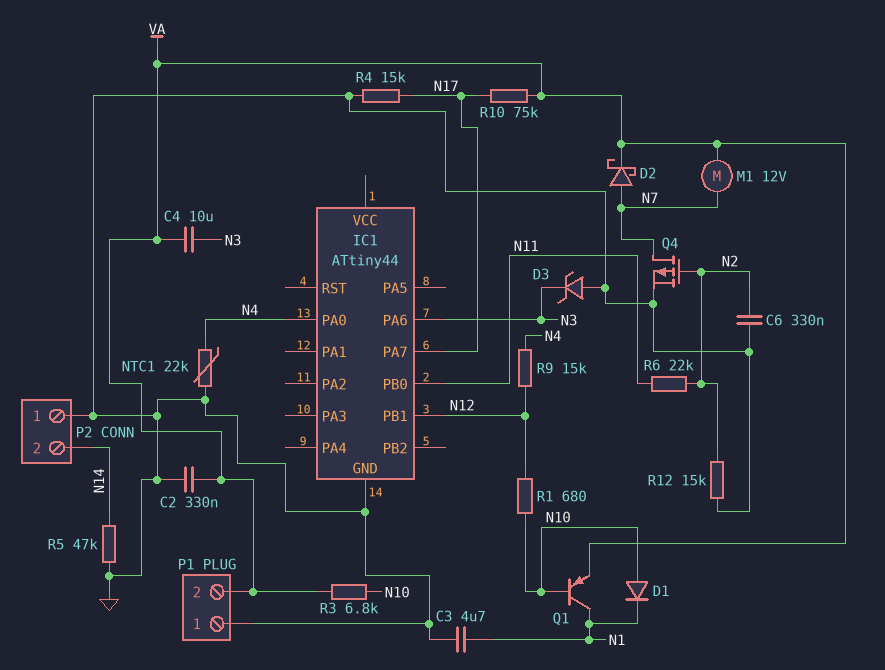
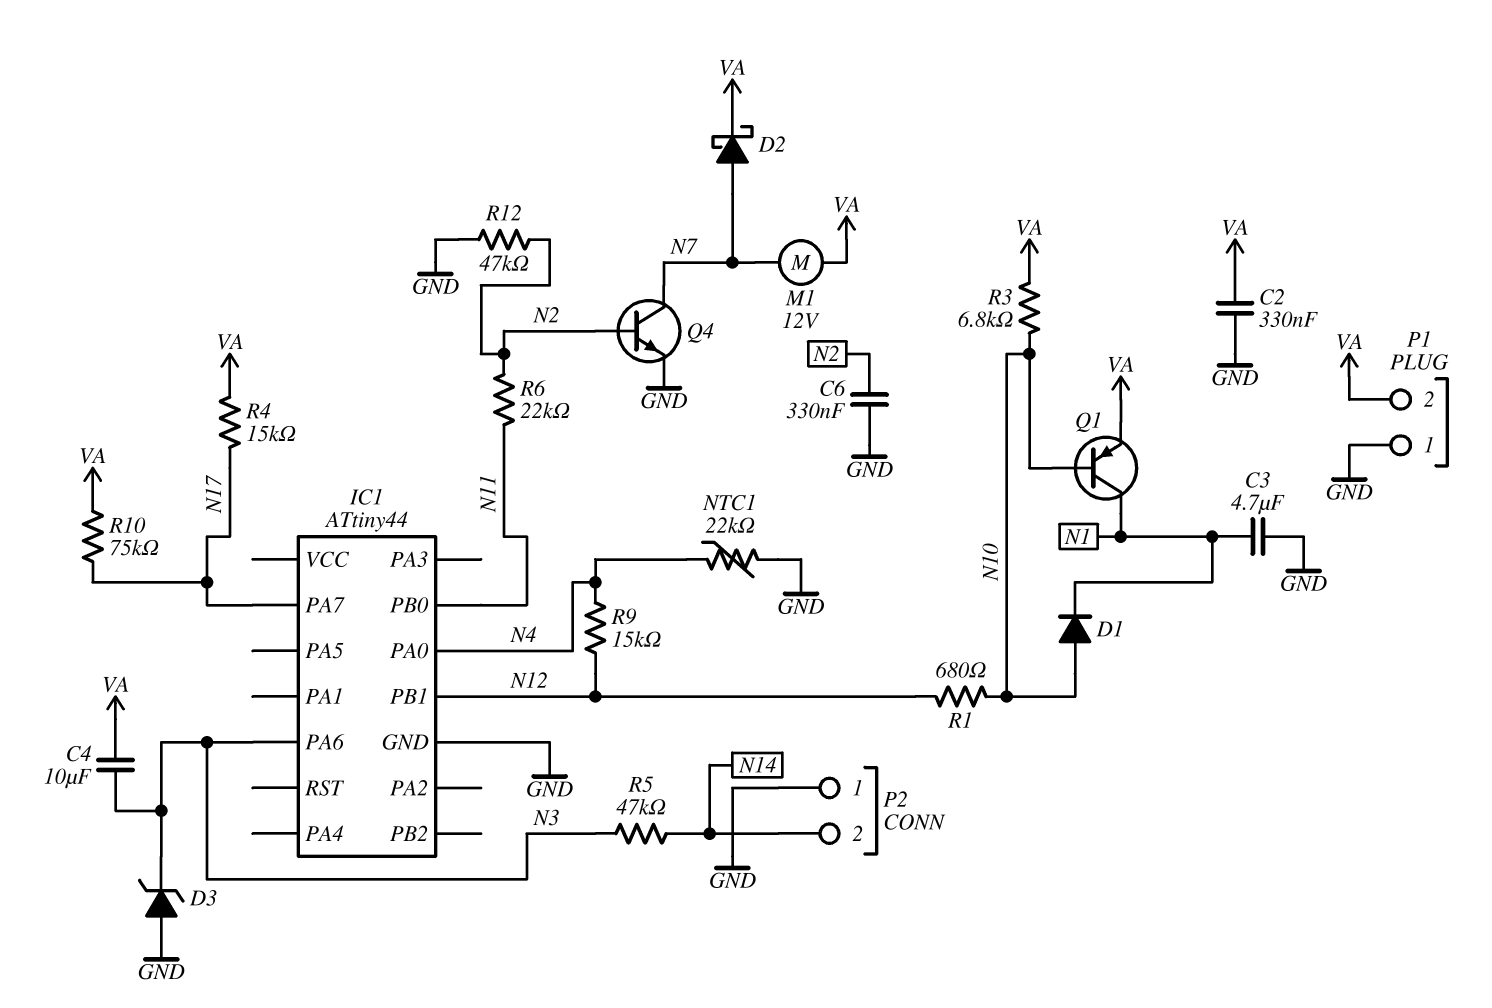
Q4: PMOS (G N2, D N7, S GND) -> NPN (B N2, C N7, E GND)
R4: 15k (GND, N17) -> 15k (N17, VA)
R5: 47k (GND, N14) -> 47k (N3, N14)
R12: 15k (GND, N2) -> 47k (GND, N2)

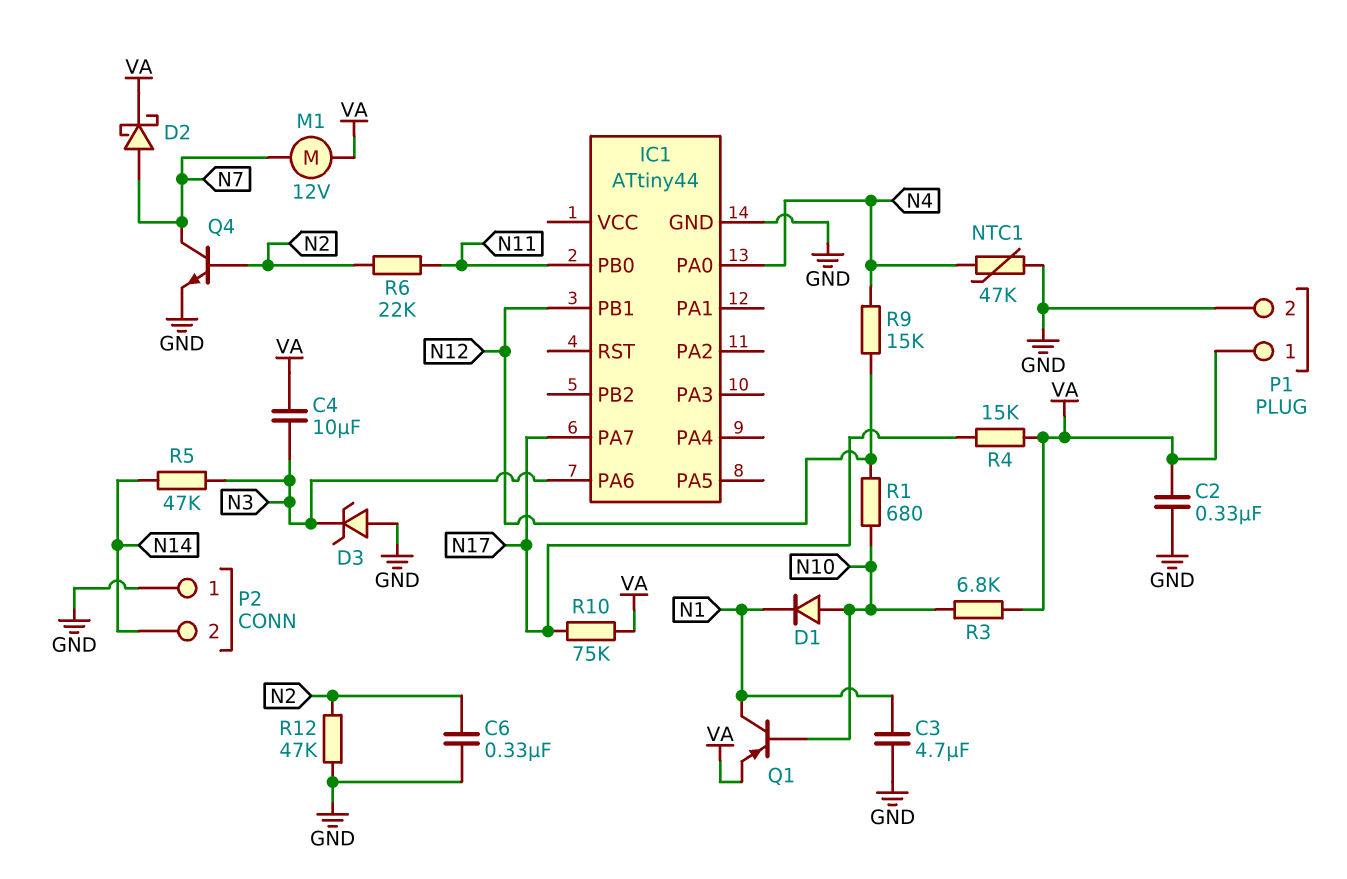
NTC1: 22k (GND, N4) -> 47k (GND, N4)
P1 pin 1: GND -> VA
P1 pin 2: VA -> GND

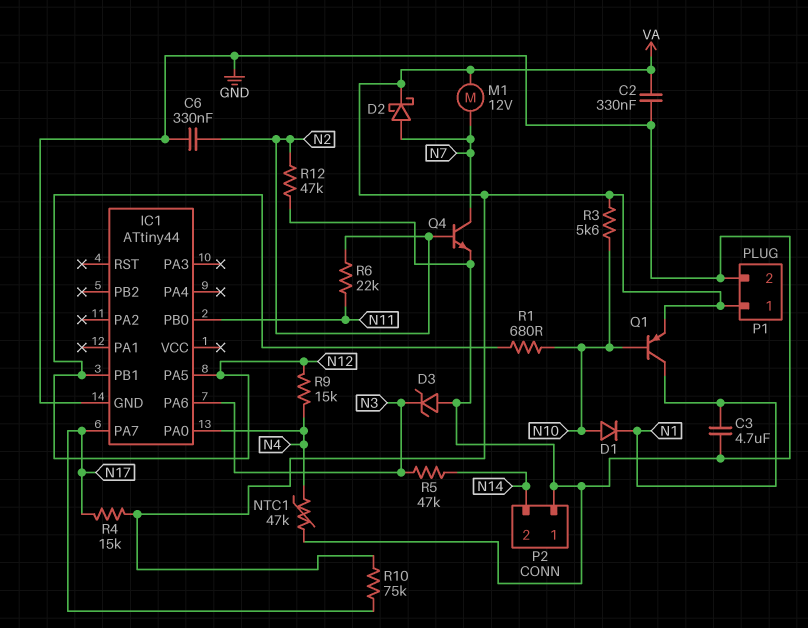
C4: 10uF (N3, VA) -> none
IC1 pin PA5: none -> N12
R3: 6.8k (N10, VA) -> 5.6k (N10, VA)

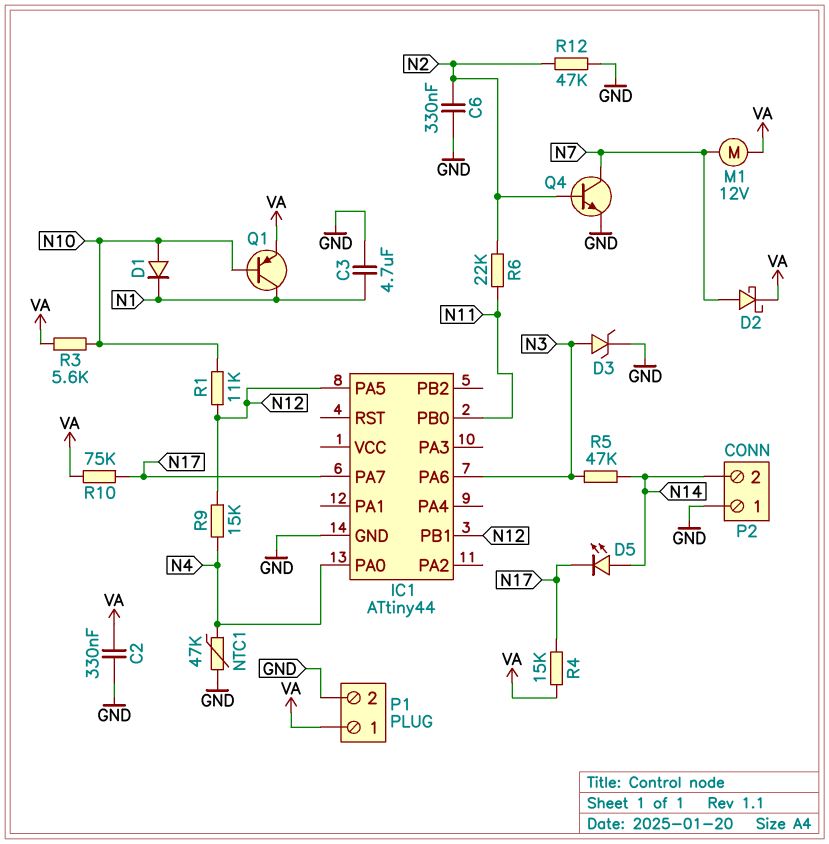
D3: zener (A GND, K N3) -> zener (A N3, K GND)
D5: none -> LED (A N14, K N17)
R1: 680 (N10, N12) -> 11k (N10, N12)

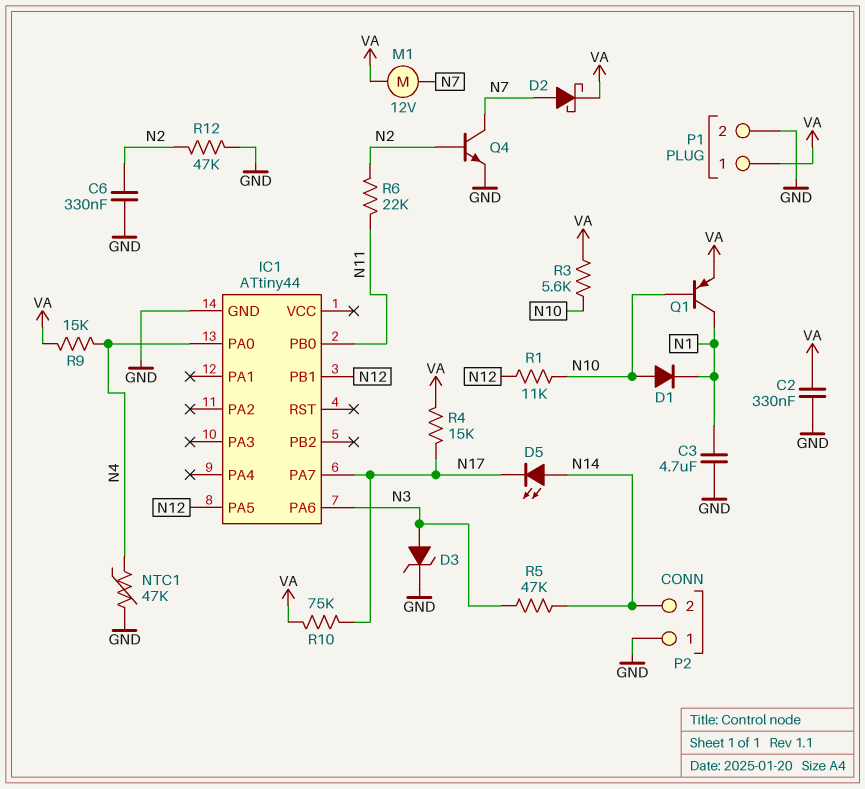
R9: 15k (N4, N12) -> 15k (N4, VA)

